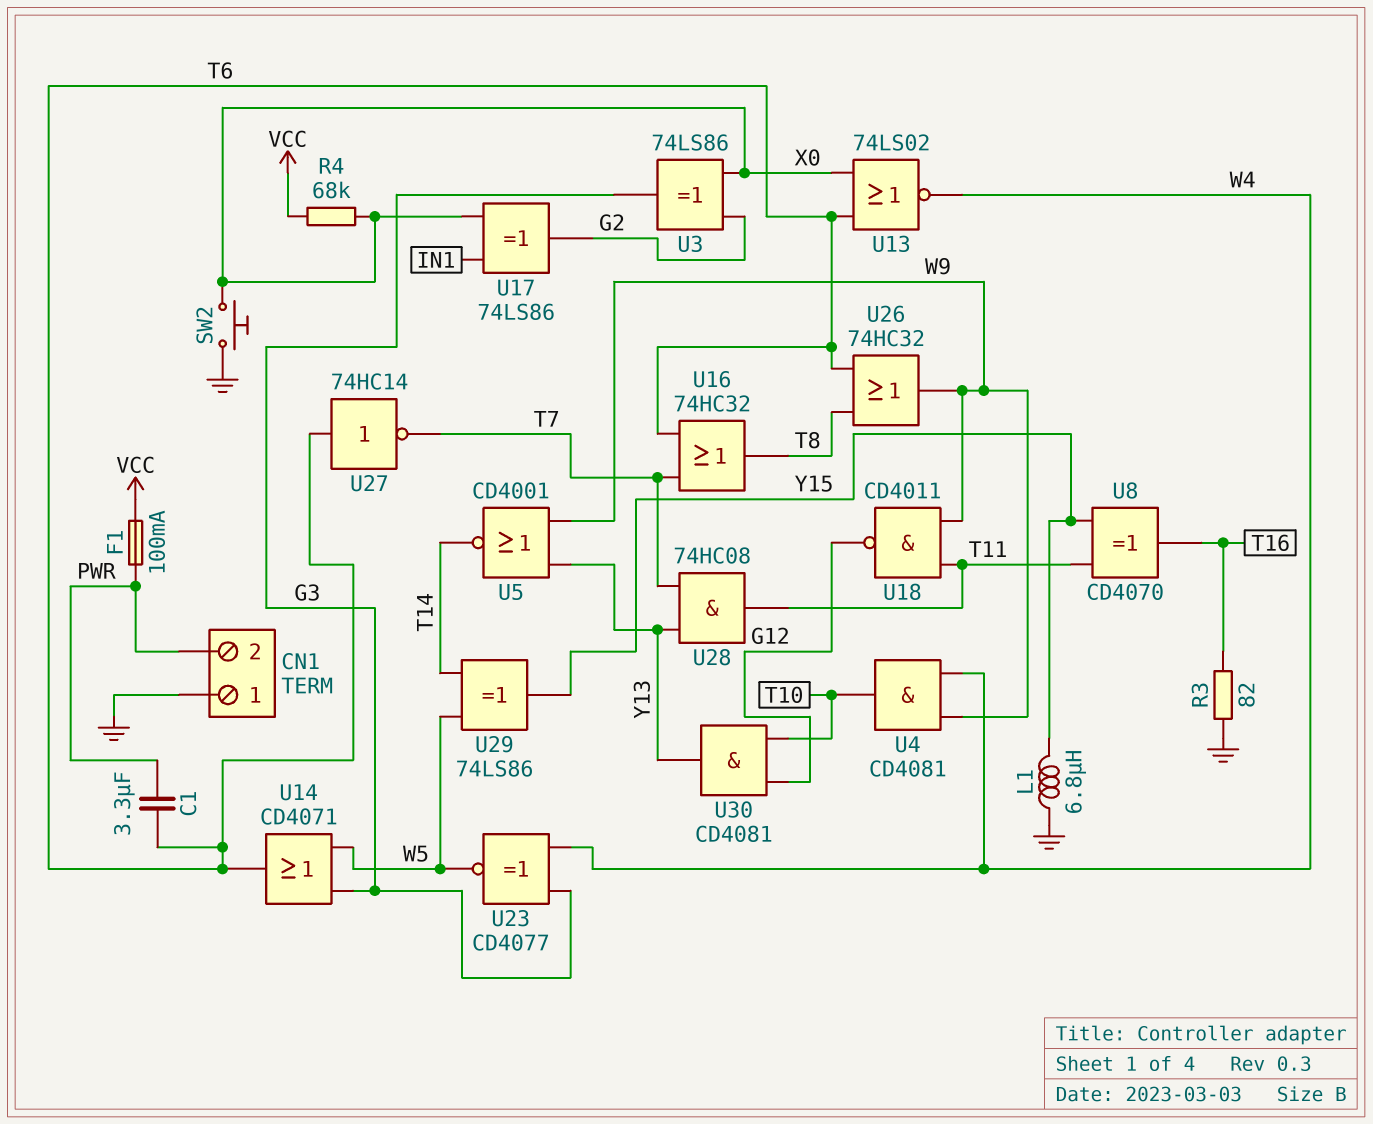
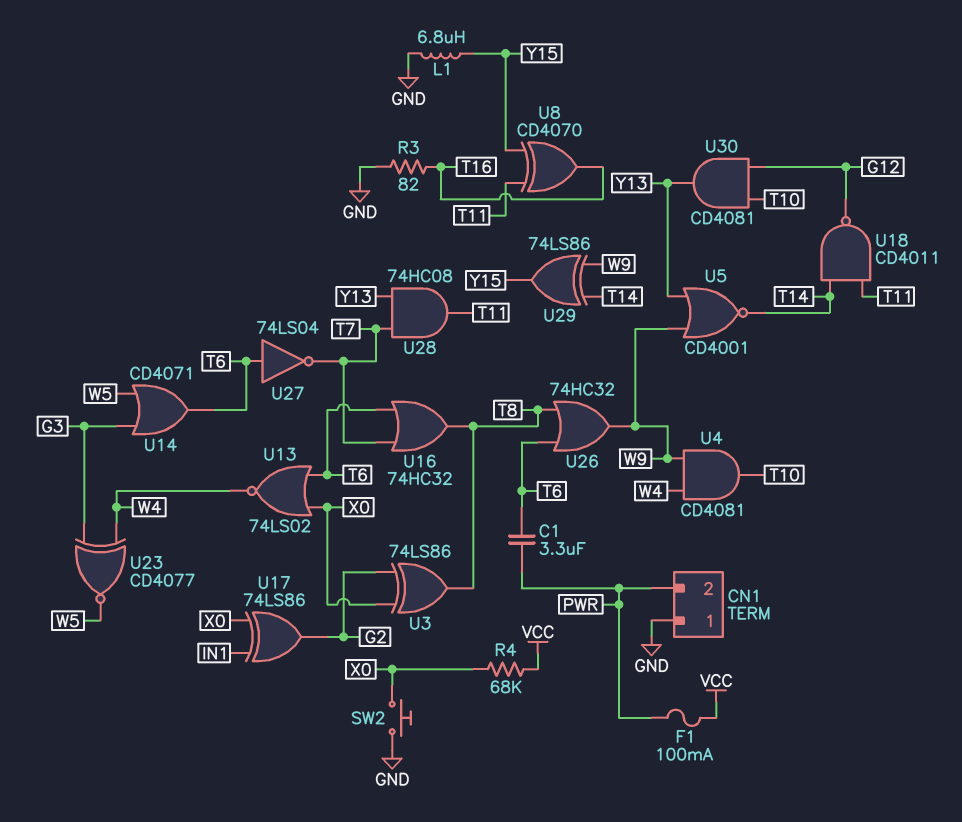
U3: XOR 74LS86 (in G2, in X0, out G3) -> XOR 74LS86 (in G2, in X0, out T8)
U18: NAND CD4011 (in T11, in W9, out G12) -> NAND CD4011 (in T11, in T14, out G12)
U27: NOT 74HC14 (in T6, out T7) -> NOT 74LS04 (in T6, out T7)
U29: XOR 74LS86 (in T14, in W5, out Y15) -> XOR 74LS86 (in T14, in W9, out Y15)

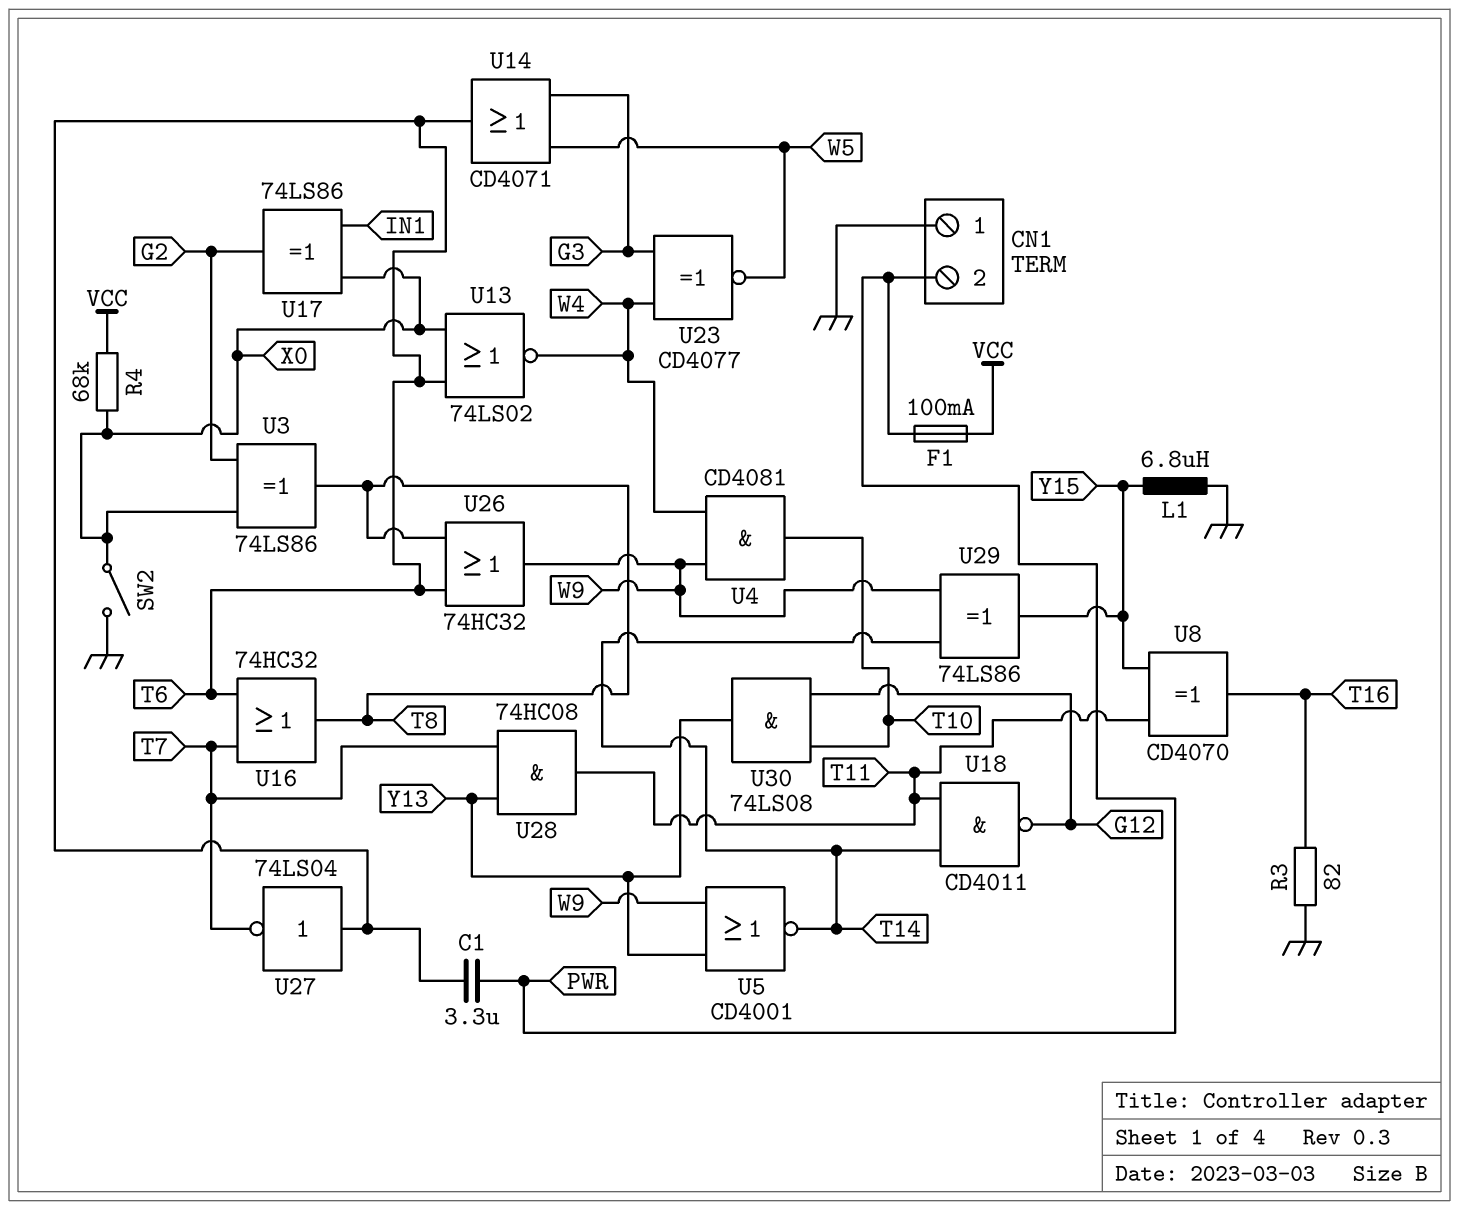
SW2: button (GND, X0) -> switch (GND, X0)
U30: AND CD4081 (in G12, in T10, out Y13) -> AND 74LS08 (in G12, in T10, out Y13)

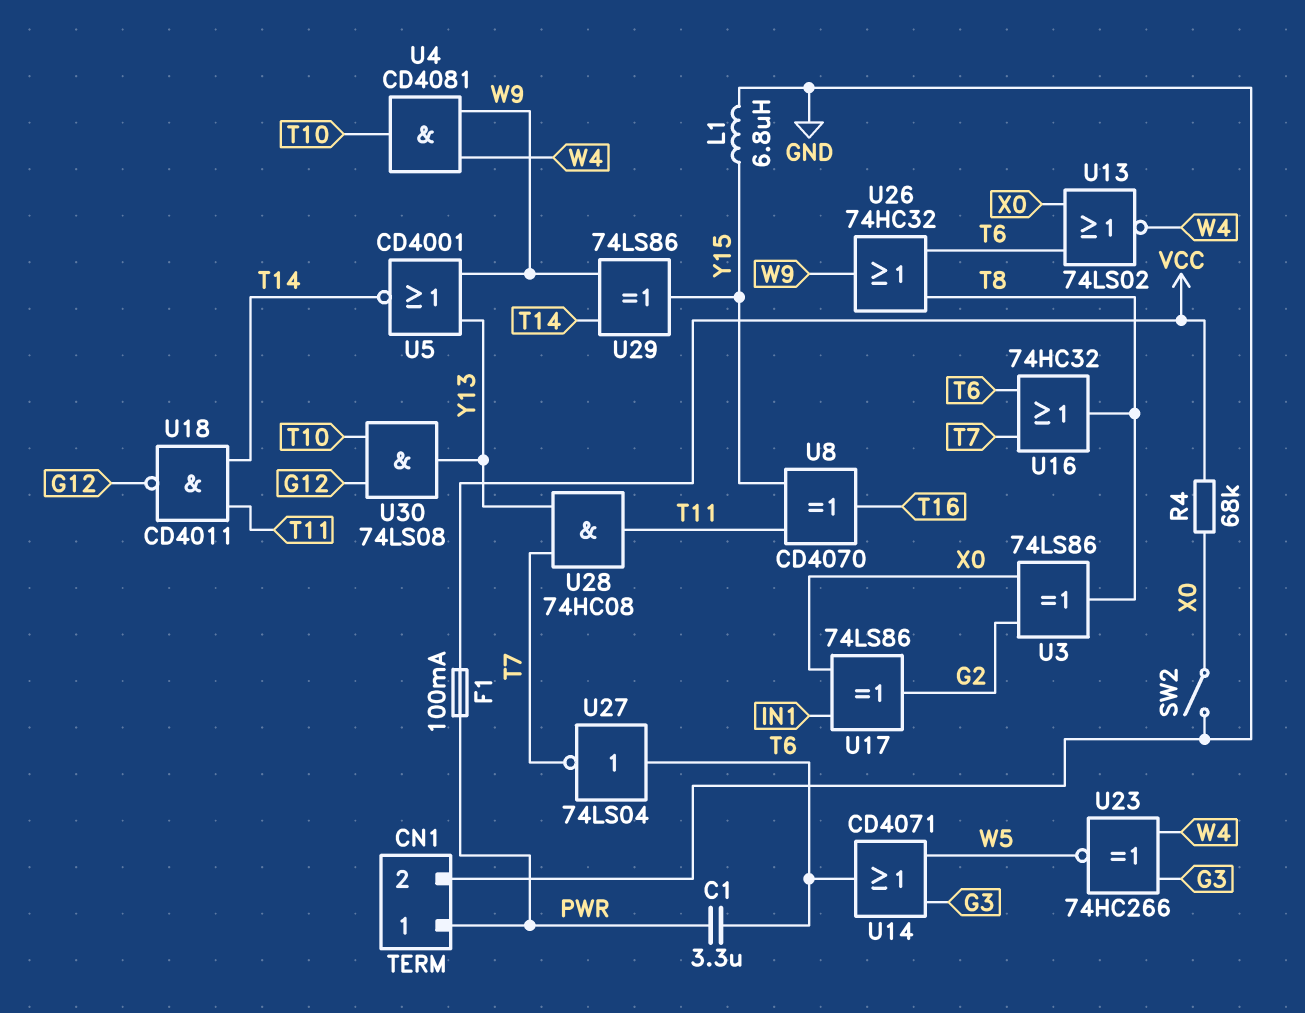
CN1 pin 1: GND -> PWR
CN1 pin 2: PWR -> GND
R3: 82 (GND, T16) -> none
U23: XNOR CD4077 (in G3, in W4, out W5) -> XNOR 74HC266 (in G3, in W4, out W5)

